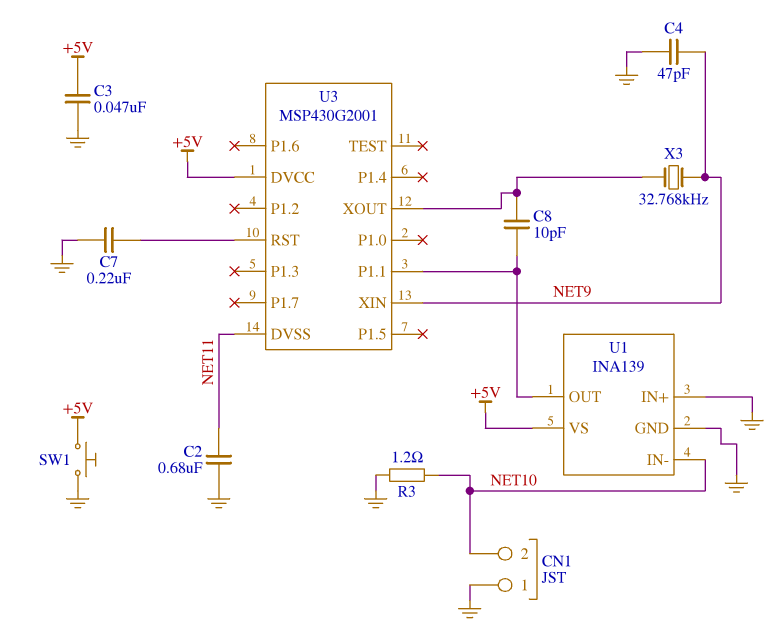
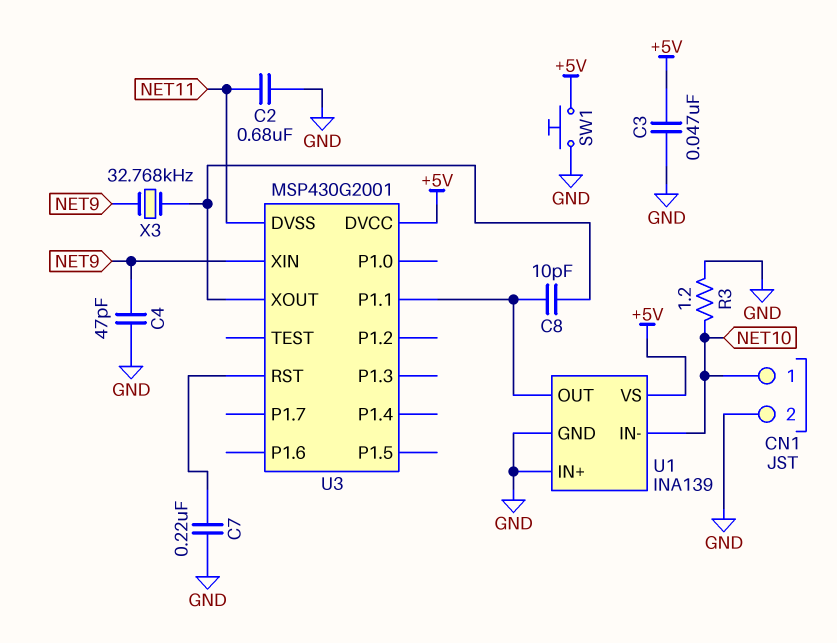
CN1 pin 1: GND -> NET10
CN1 pin 2: NET10 -> GND

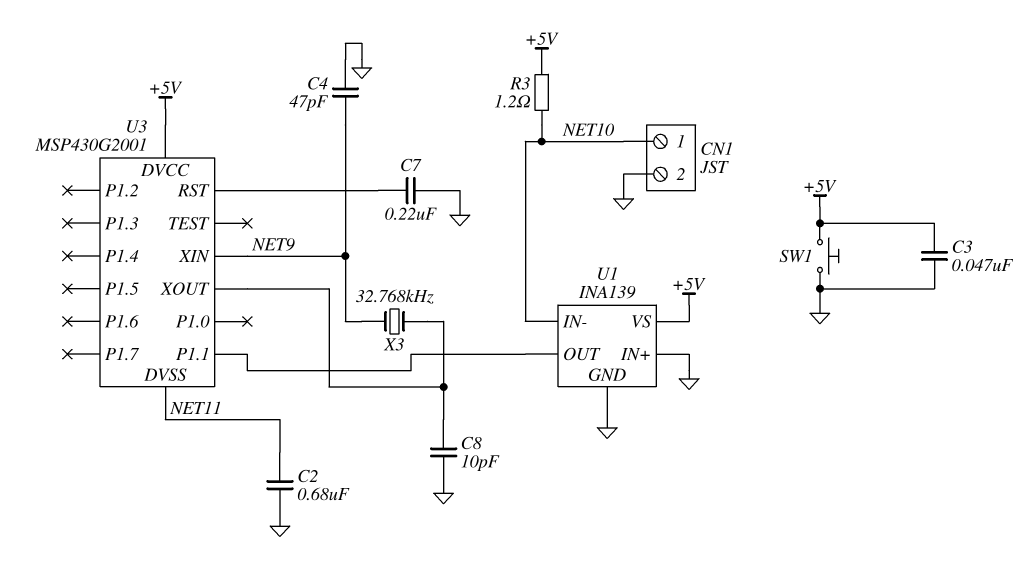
C8: 10pF (U1/OUT, U3/XOUT) -> 10pF (GND, U3/XOUT)
R3: 1.2 (GND, NET10) -> 1.2 (+5V, NET10)

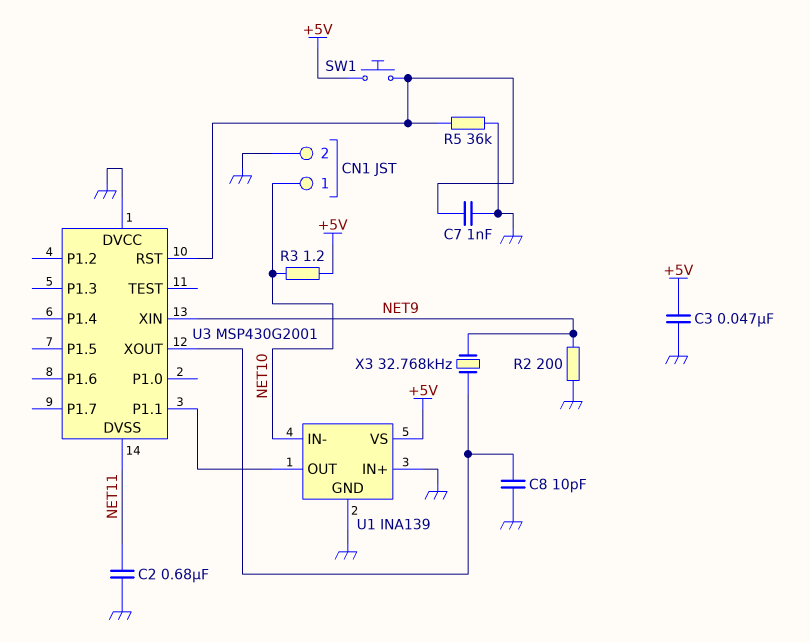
C4: 47pF (GND, NET9) -> none
C7: 220nF (GND, U3/RST) -> 1nF (GND, U3/RST)
R2: none -> 200 (GND, NET9)
R5: none -> 36k (GND, U3/RST)
SW1: button (+5V, GND) -> button (+5V, U3/RST)
U3 pin DVCC: +5V -> GND

